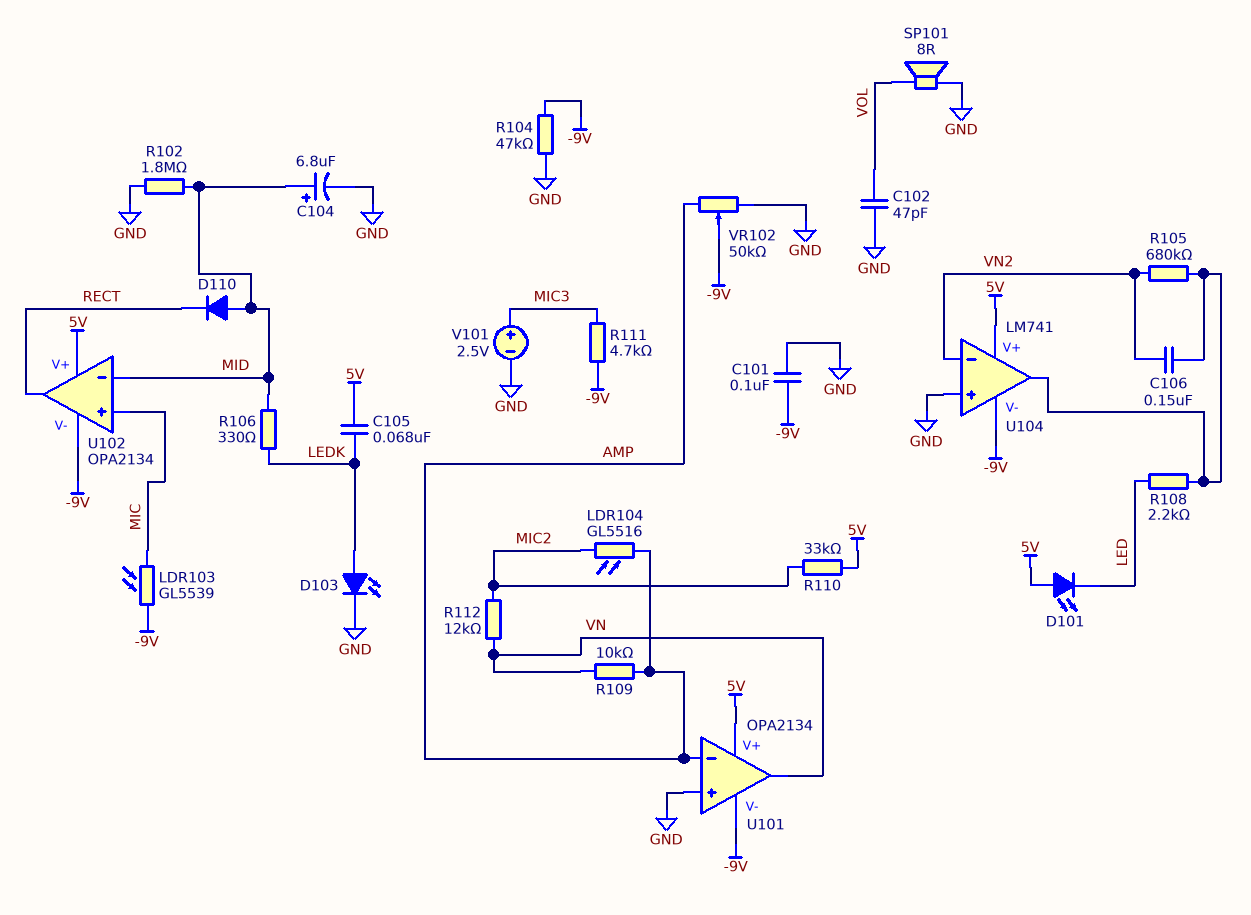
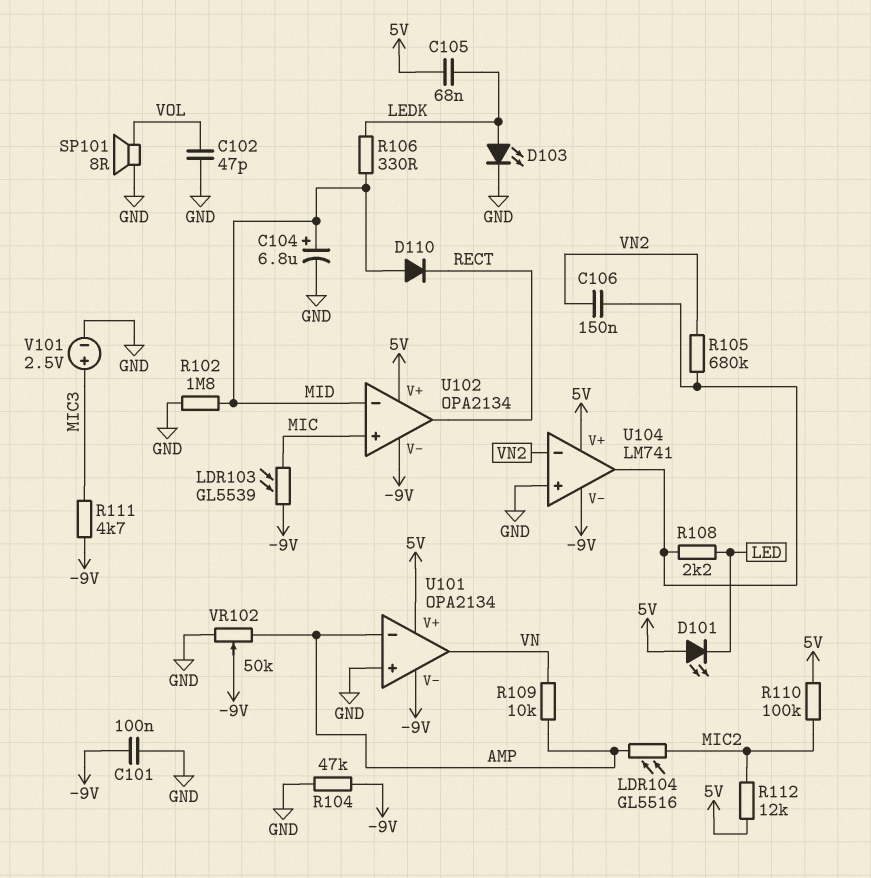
R110: 33k (5V, MIC2) -> 100k (5V, MIC2)
R112: 12k (MIC2, VN) -> 12k (5V, MIC2)

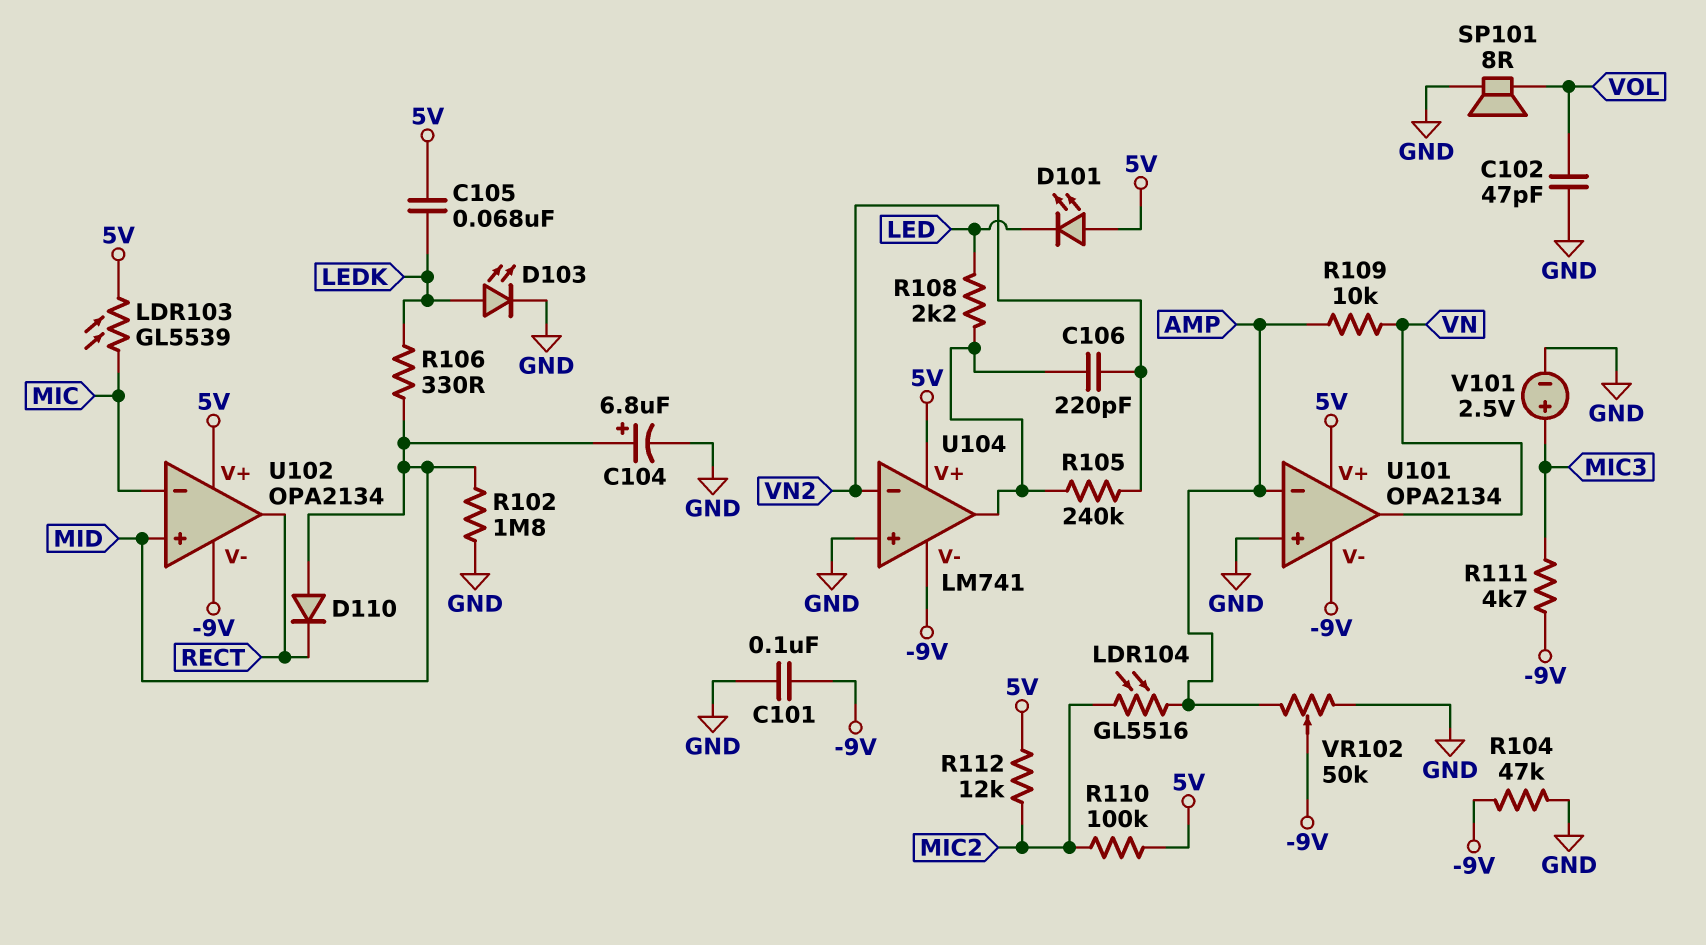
C106: 150nF (U104/out, VN2) -> 220pF (U104/out, VN2)
LDR103: GL5539 (-9V, MIC) -> GL5539 (5V, MIC)
R105: 680k (U104/out, VN2) -> 240k (U104/out, VN2)
U102 pin in+: MIC -> MID
U102 pin in-: MID -> MIC

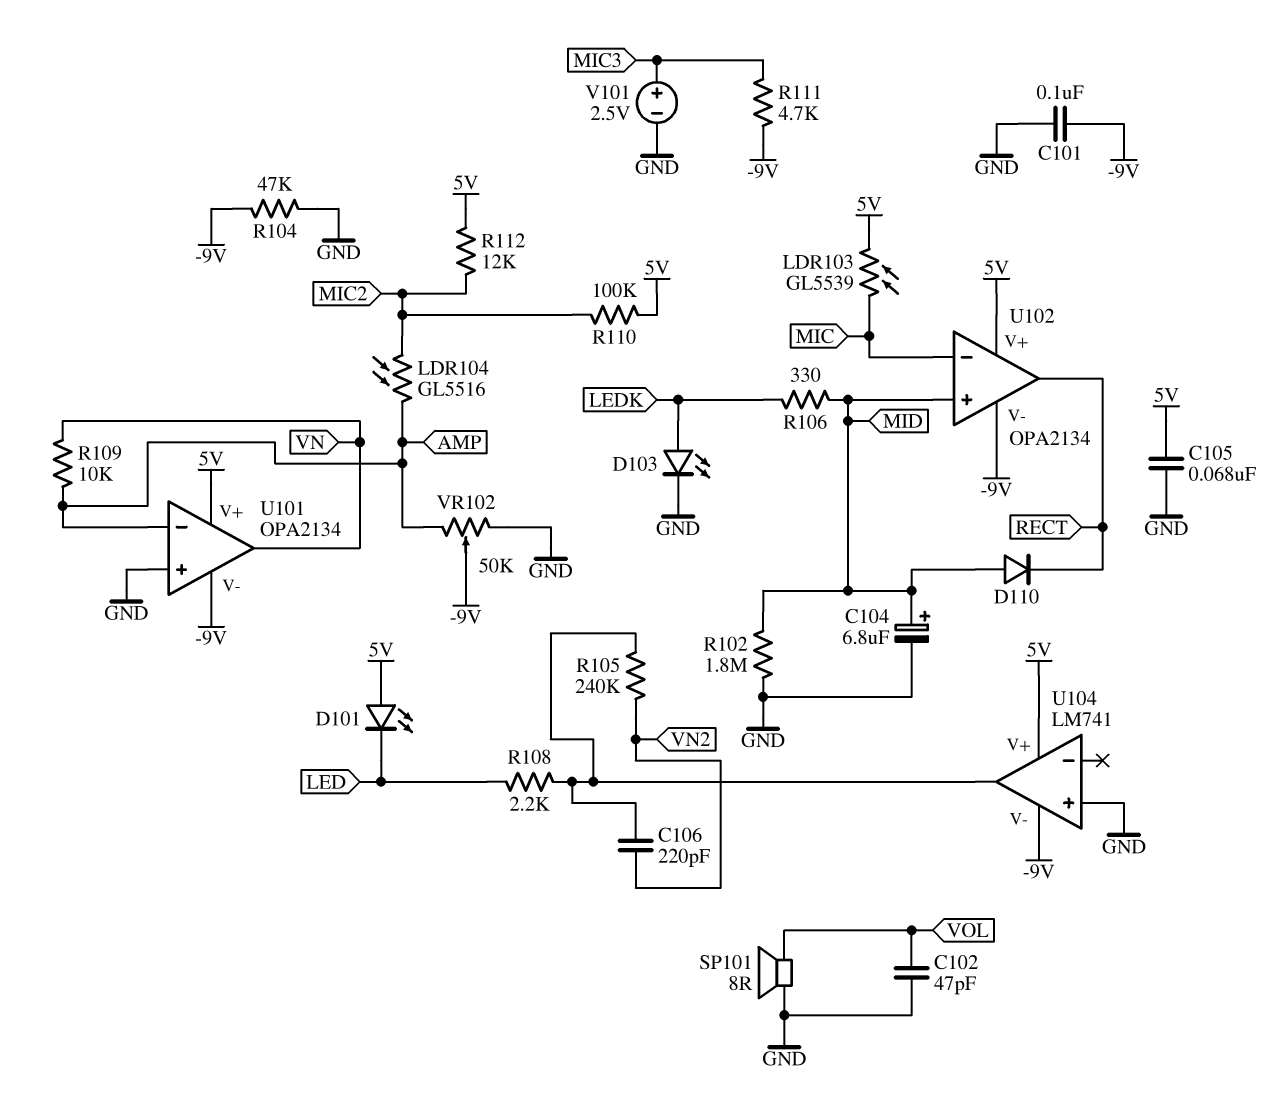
C105: 68nF (5V, LEDK) -> 68nF (5V, GND)
U104 pin in-: VN2 -> none

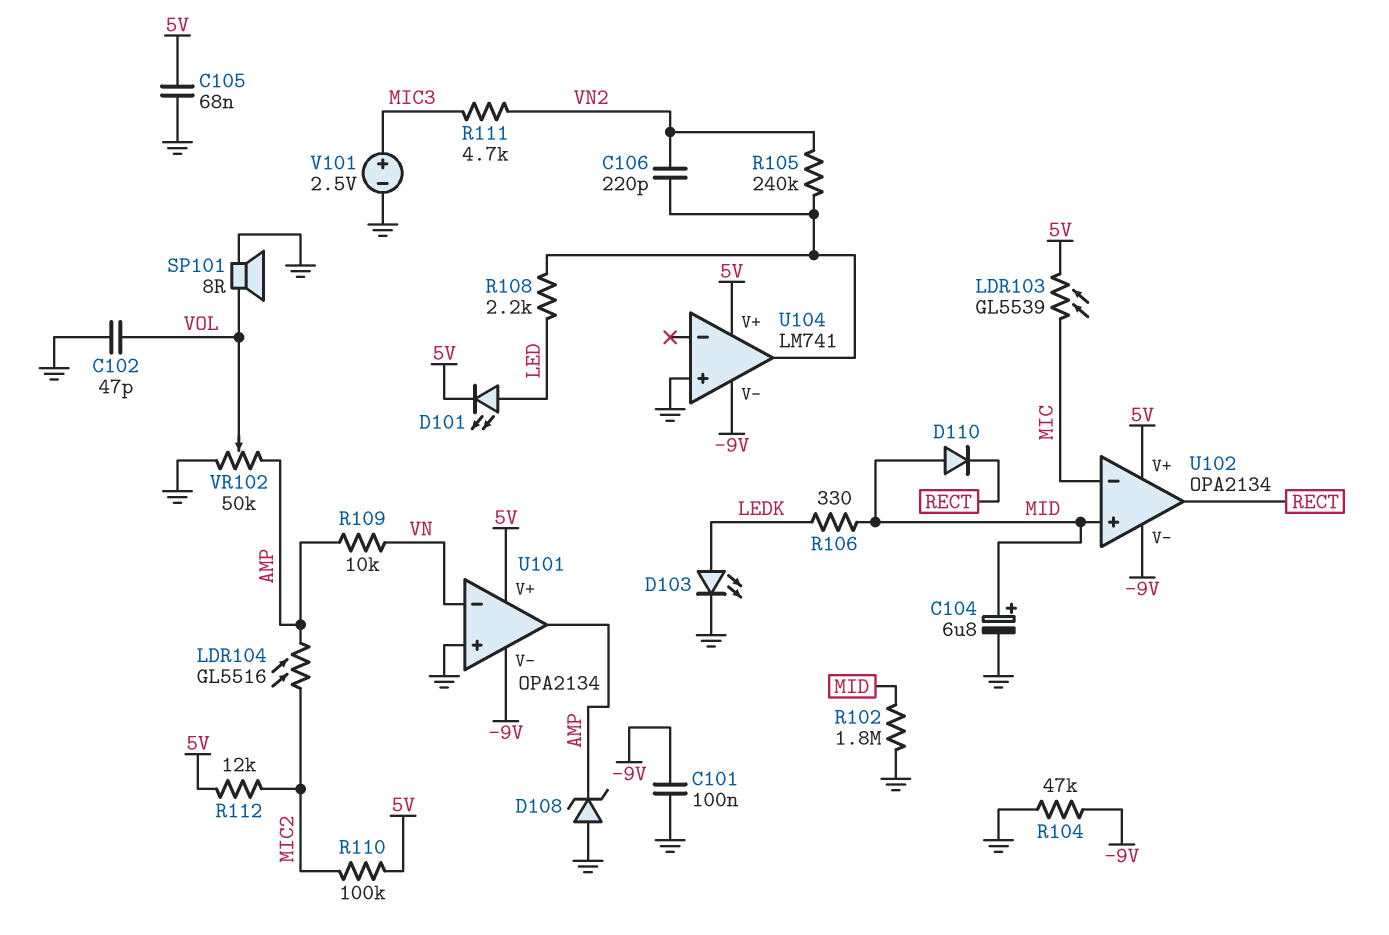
D101: LED (A 5V, K LED) -> LED (A LED, K 5V)
D108: none -> zener (A GND, K AMP)
R111: 4.7k (-9V, MIC3) -> 4.7k (MIC3, VN2)
U101 pin in-: AMP -> VN
U101 pin out: VN -> AMP
VR102: 50k (AMP, GND, wiper -9V) -> 50k (AMP, GND, wiper VOL)

